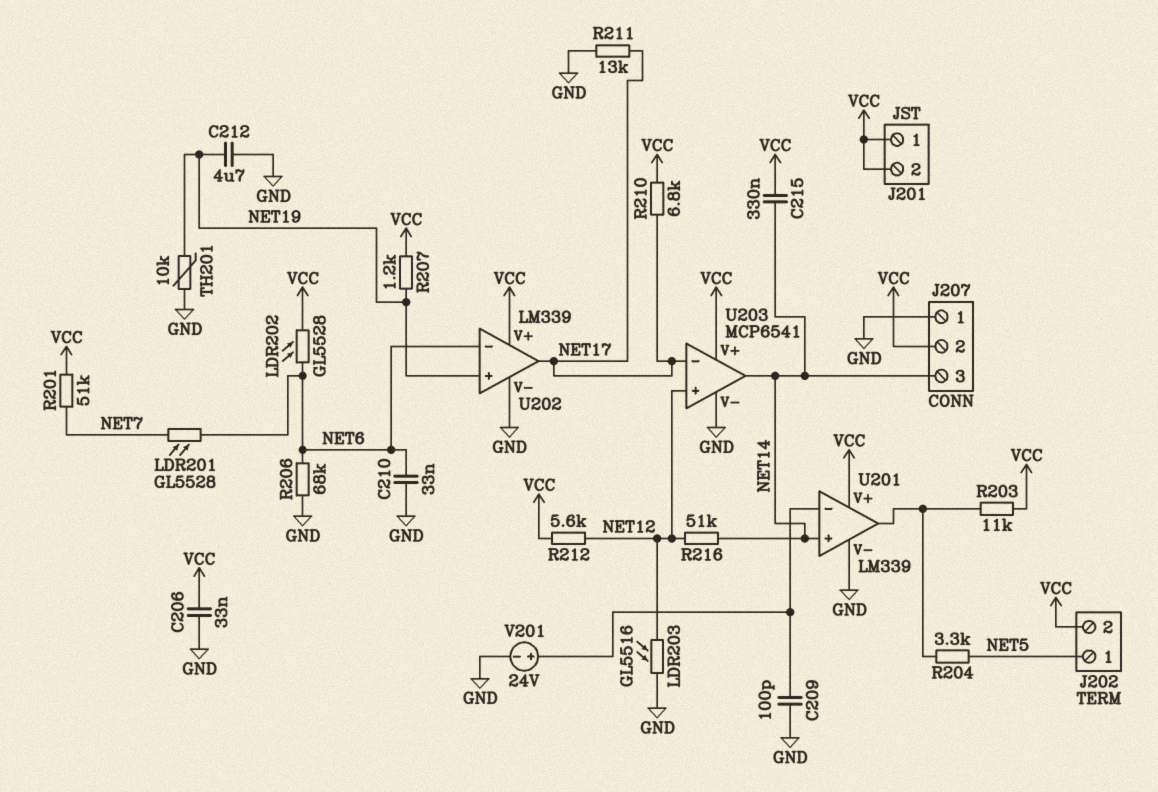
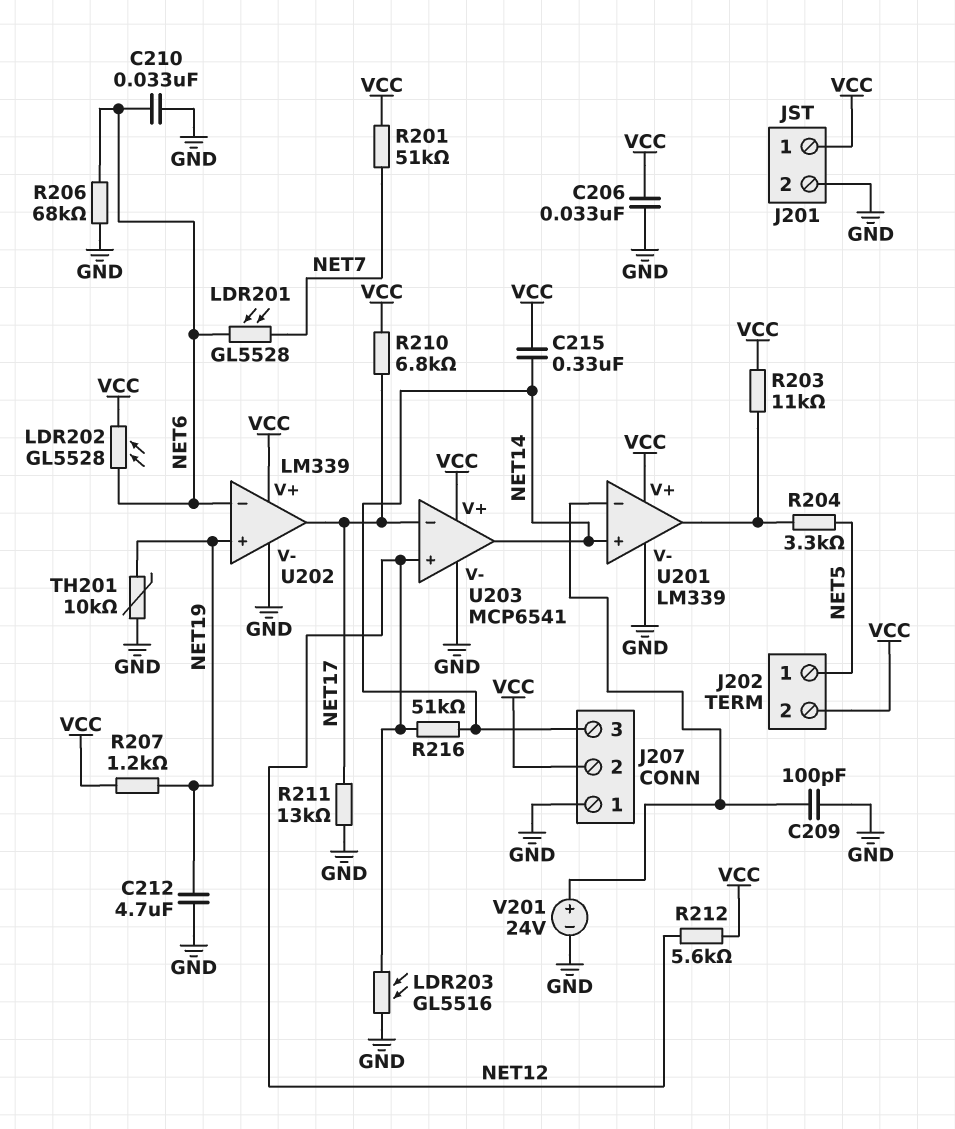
J201 pin 2: VCC -> GND

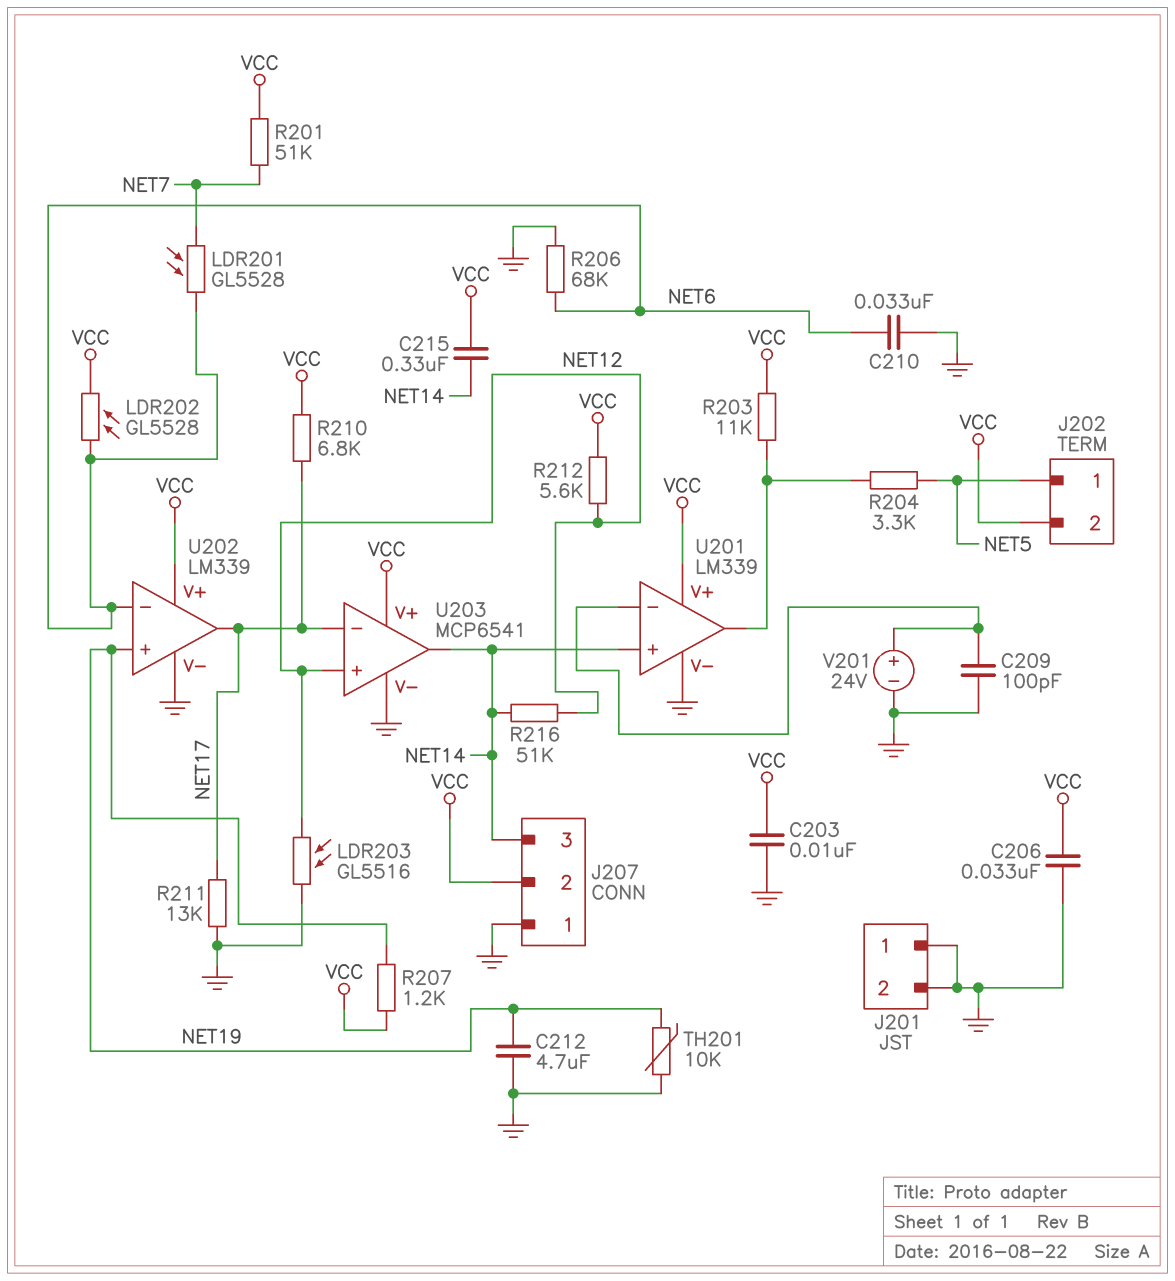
C203: none -> 10nF (GND, VCC)
J201 pin 1: VCC -> GND

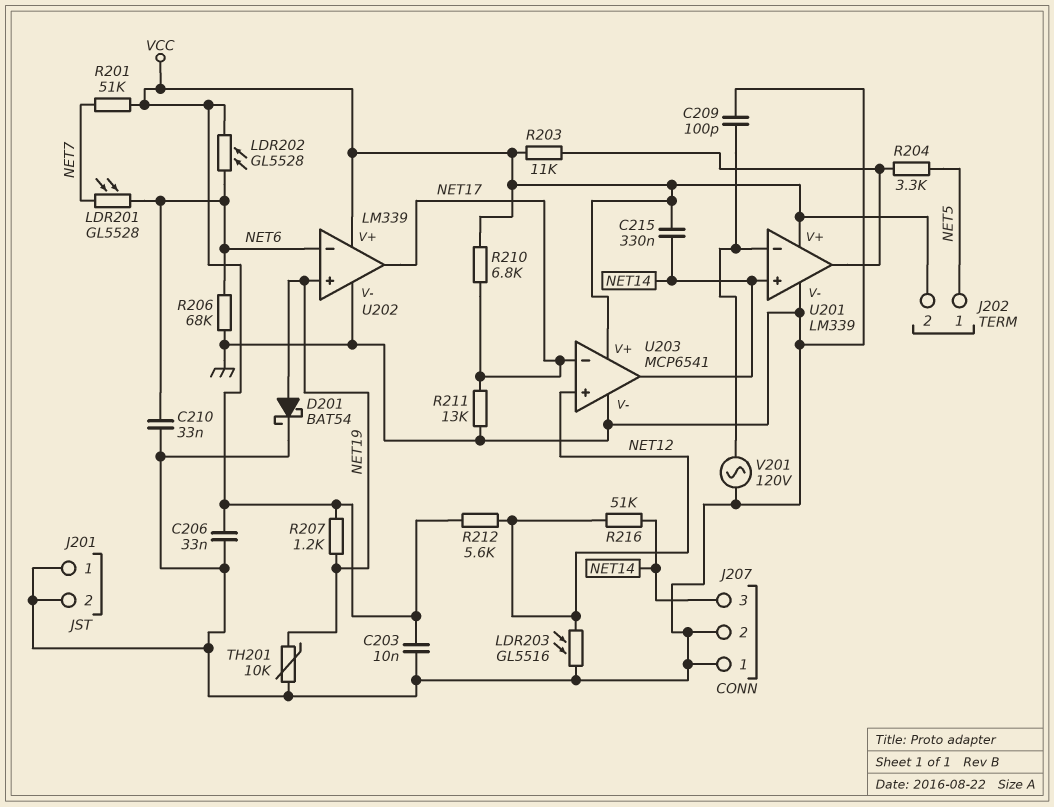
C212: 4.7uF (GND, NET19) -> none
D201: none -> schottky BAT54 (A NET19, K GND)
J207 pin 2: VCC -> GND
V201: 24V (plus U201/in-, minus GND) -> AC 120V (GND, U201/in-)

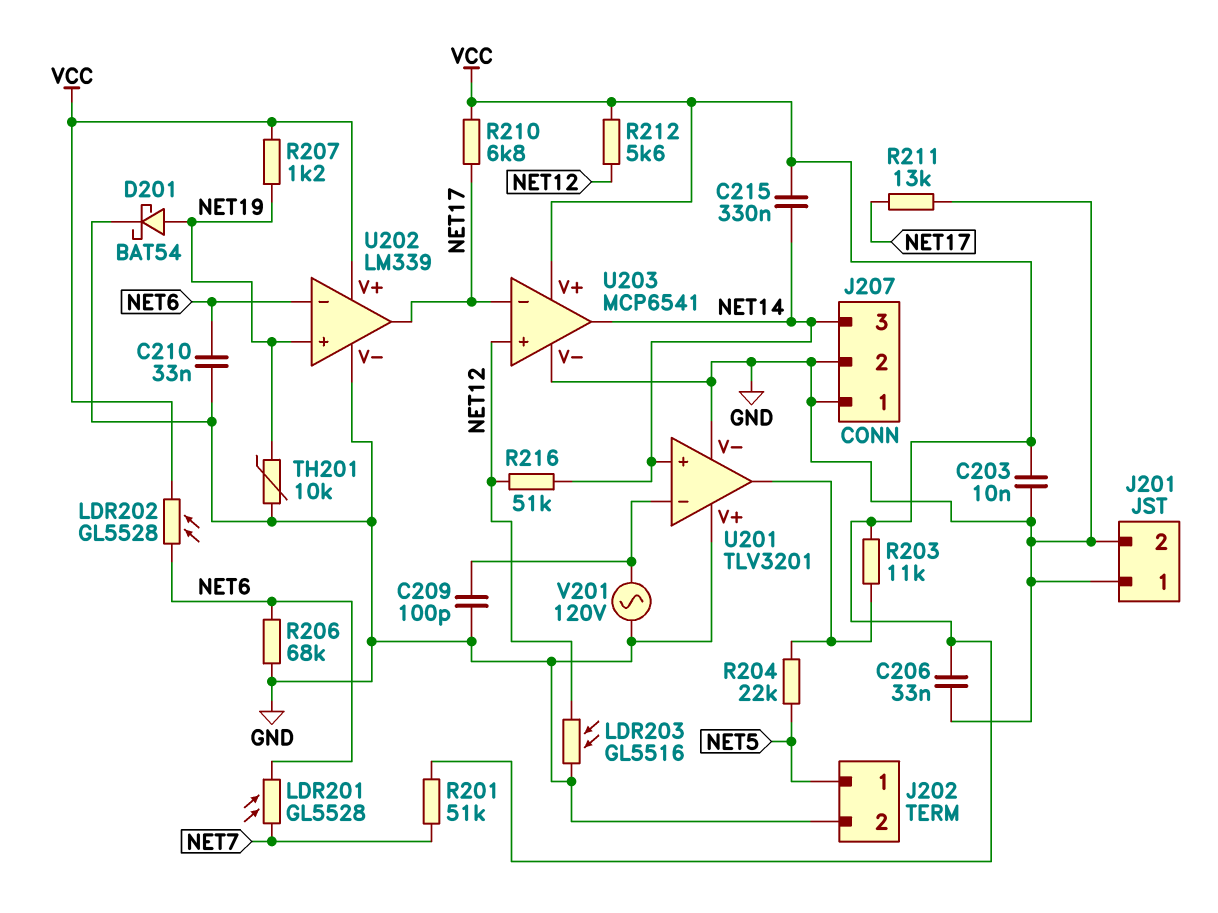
J202 pin 2: VCC -> GND
R204: 3.3k (NET5, U201/out) -> 22k (NET5, U201/out)
U201: LM339 -> TLV3201
U201 pin V+: VCC -> GND

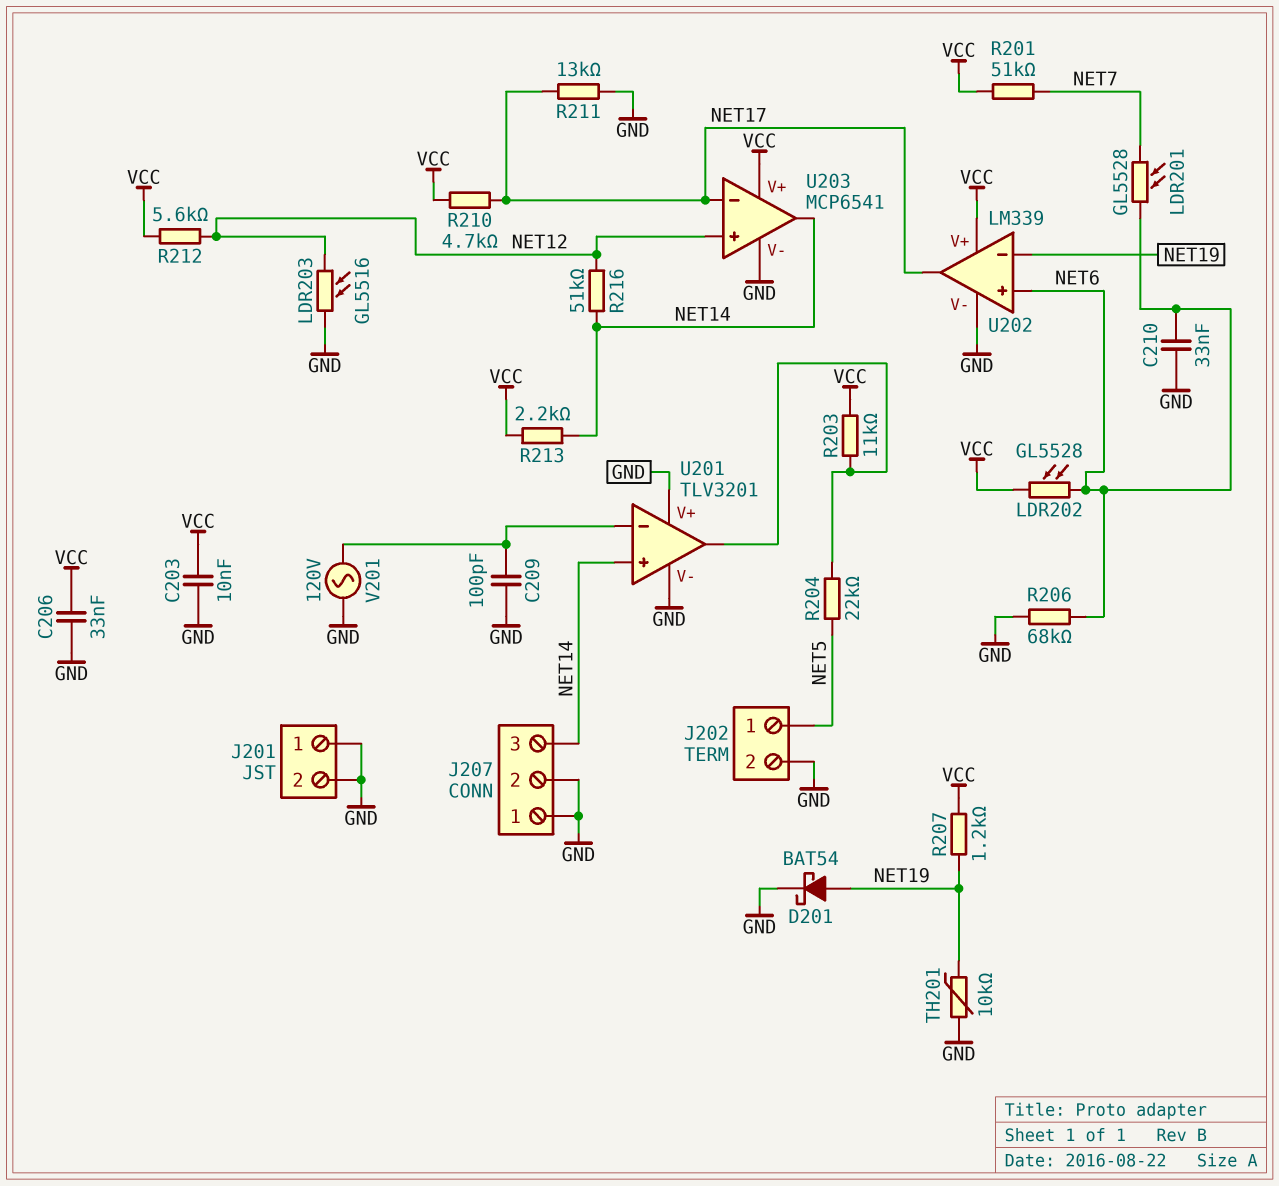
C215: 330nF (NET14, VCC) -> none
R210: 6.8k (NET17, VCC) -> 4.7k (NET17, VCC)
R213: none -> 2.2k (NET14, VCC)
U202 pin in+: NET19 -> NET6
U202 pin in-: NET6 -> NET19

